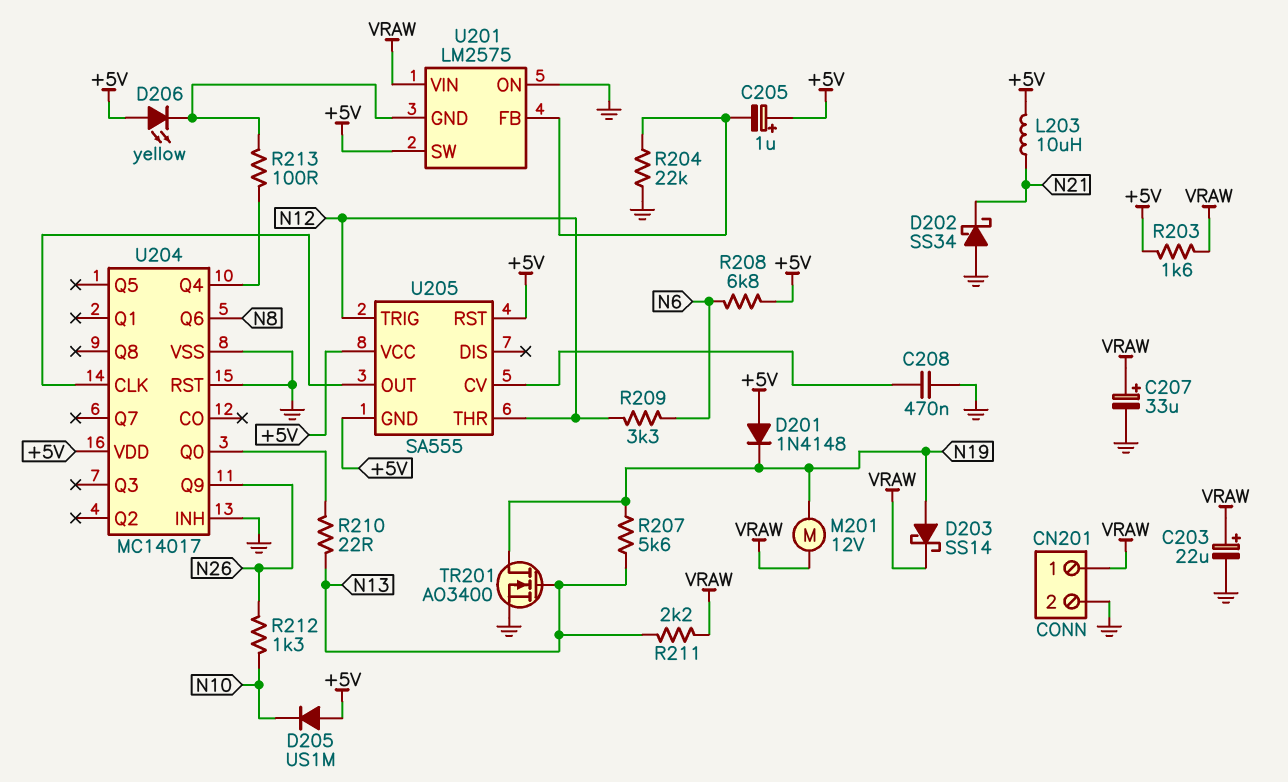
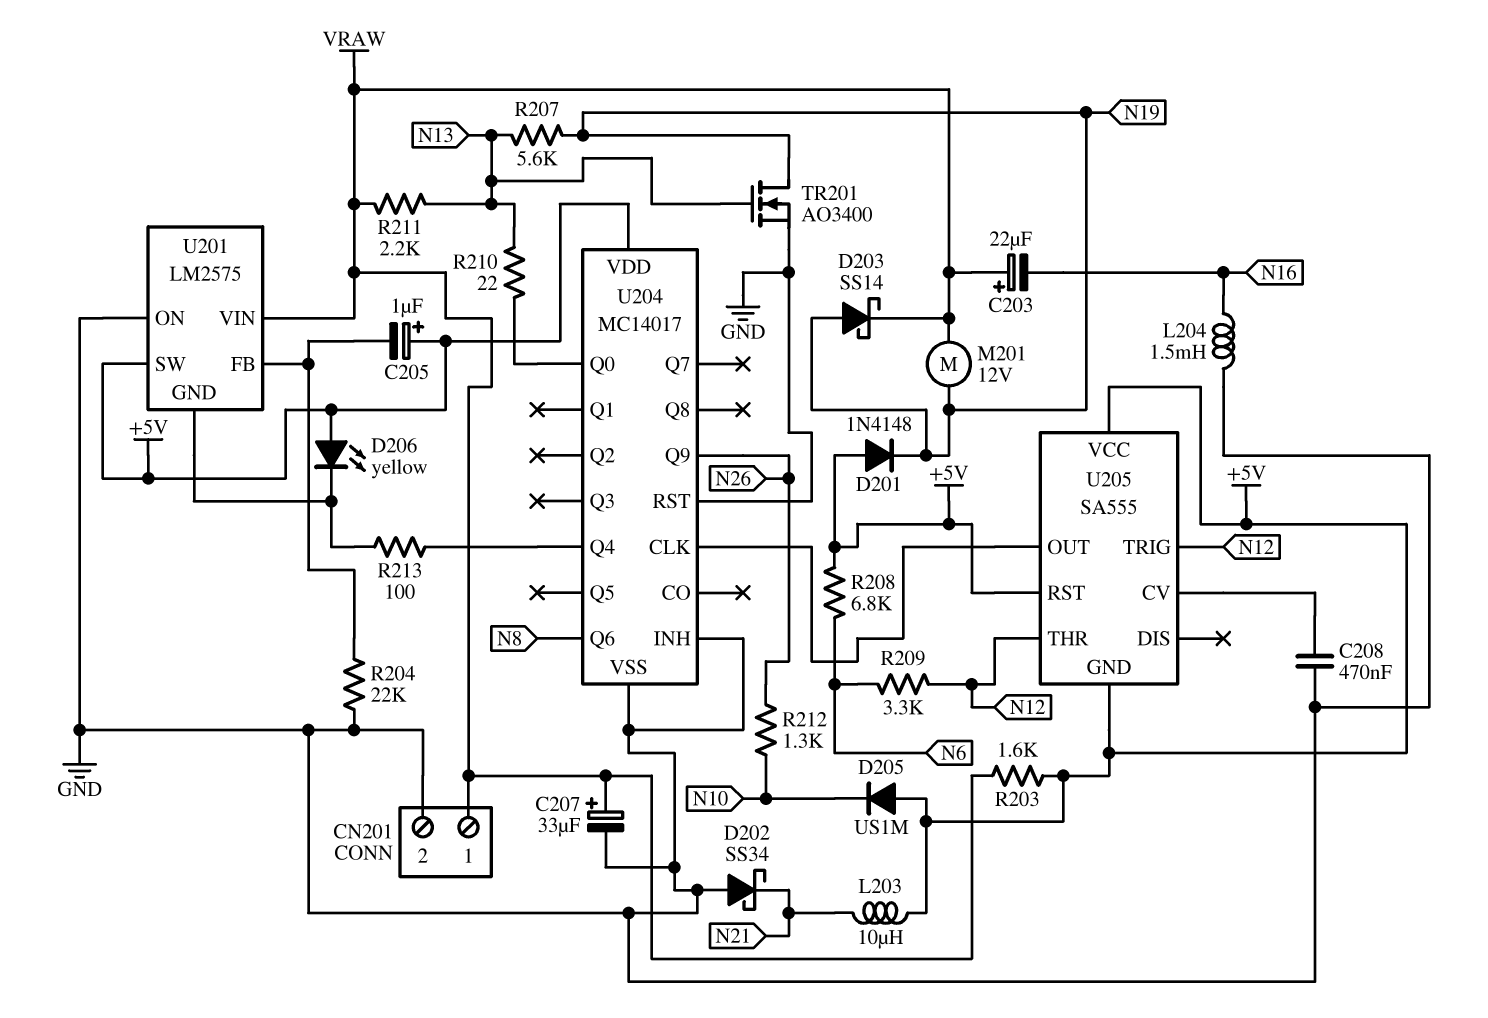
C203: 22uF (plus VRAW, minus GND) -> 22uF (plus VRAW, minus N16)
L204: none -> 1.5mH (GND, N16)

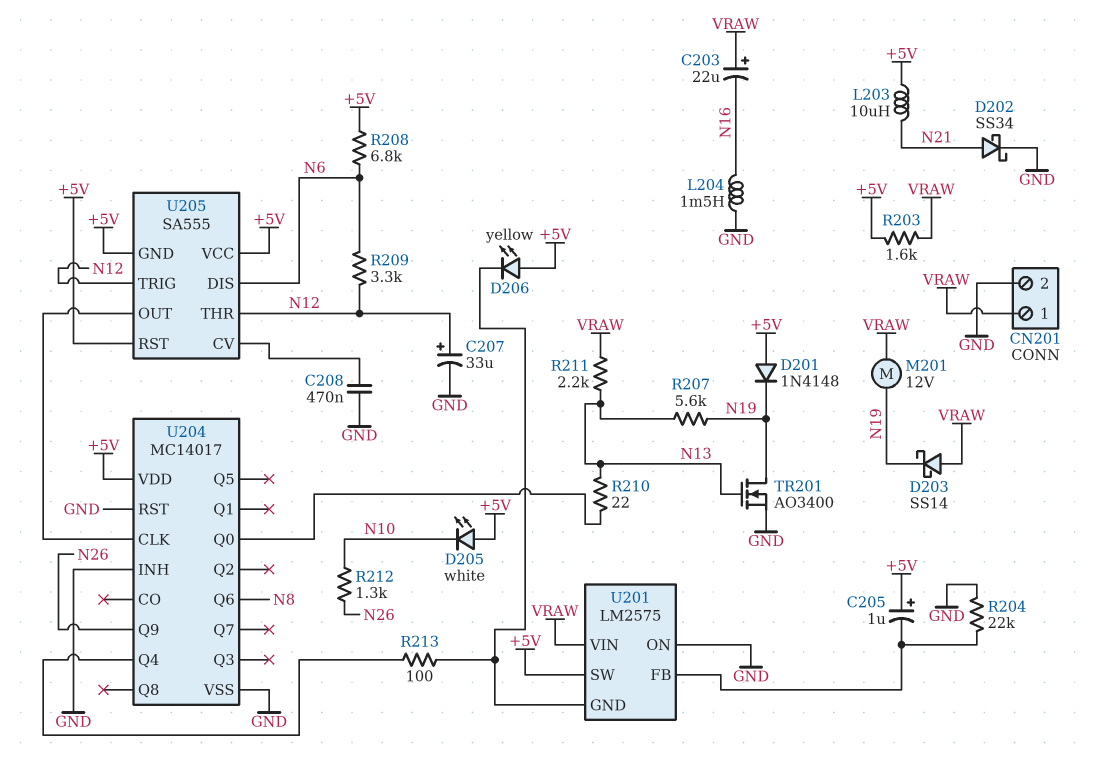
C207: 33uF (plus VRAW, minus GND) -> 33uF (plus N12, minus GND)
D202: schottky SS34 (A GND, K N21) -> schottky SS34 (A N21, K GND)
D203: schottky SS14 (A N19, K VRAW) -> schottky SS14 (A VRAW, K N19)
D205: diode US1M (A +5V, K N10) -> LED white (A +5V, K N10)
U205 pin DIS: none -> N6

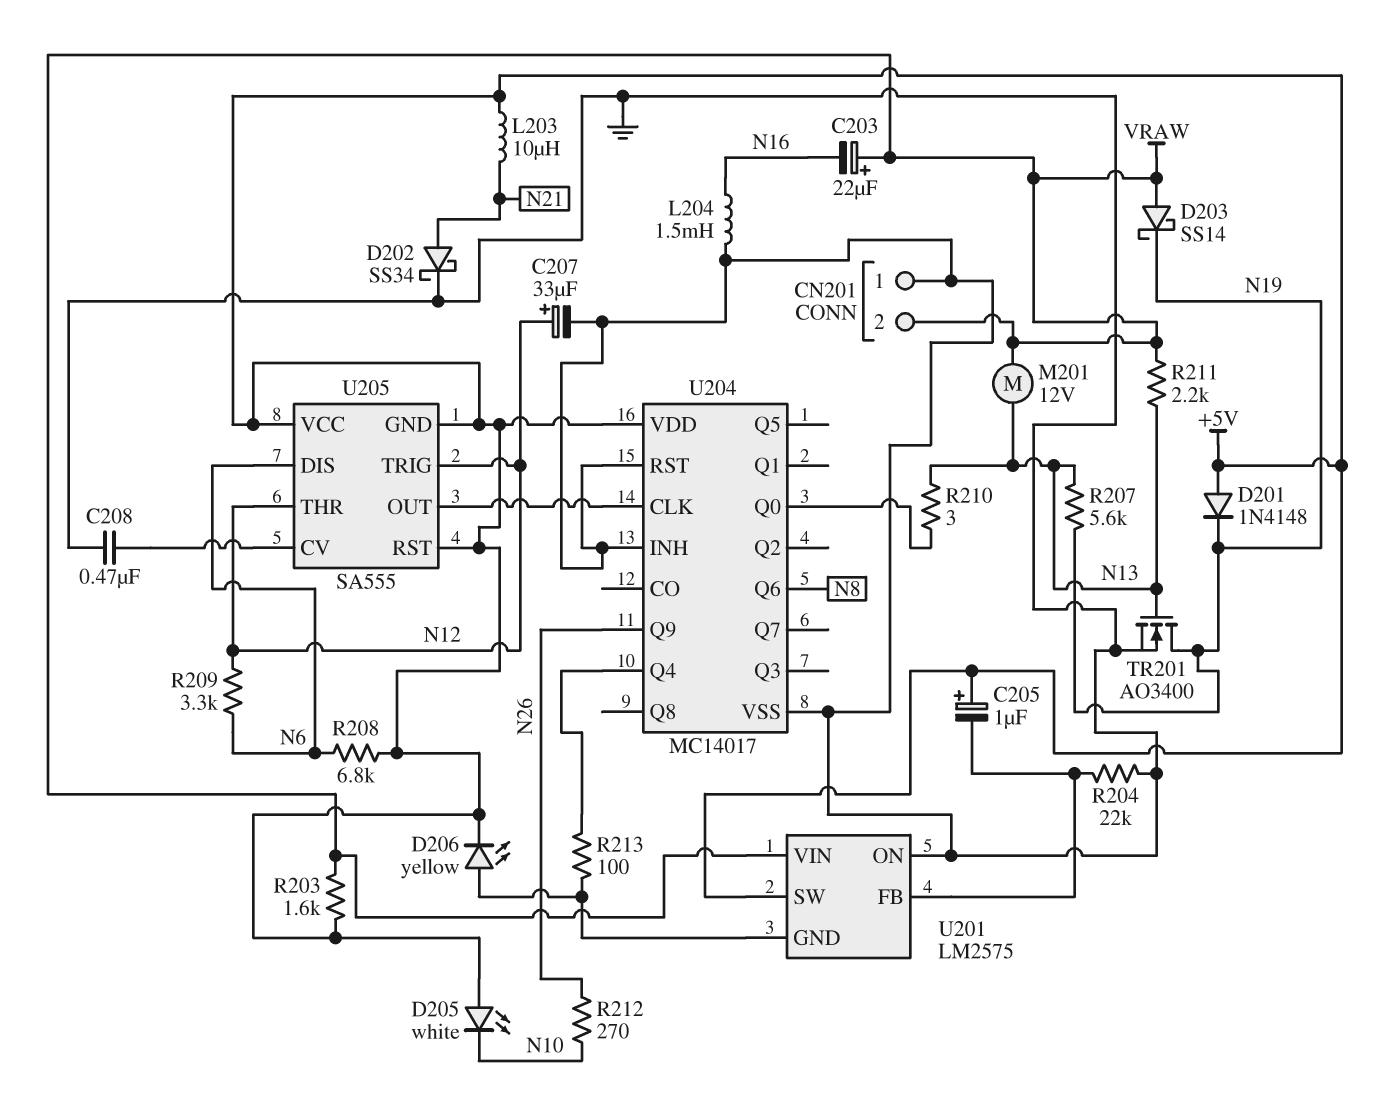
CN201 pin 1: VRAW -> GND
CN201 pin 2: GND -> VRAW
D206: LED yellow (A +5V, K U201/GND) -> LED yellow (A U201/GND, K +5V)
M201: motor 12V (N19, VRAW) -> motor 12V (N13, VRAW)
R210: 22 (N13, U204/Q0) -> 3 (N13, U204/Q0)
R212: 1.3k (N10, N26) -> 270 (N10, N26)

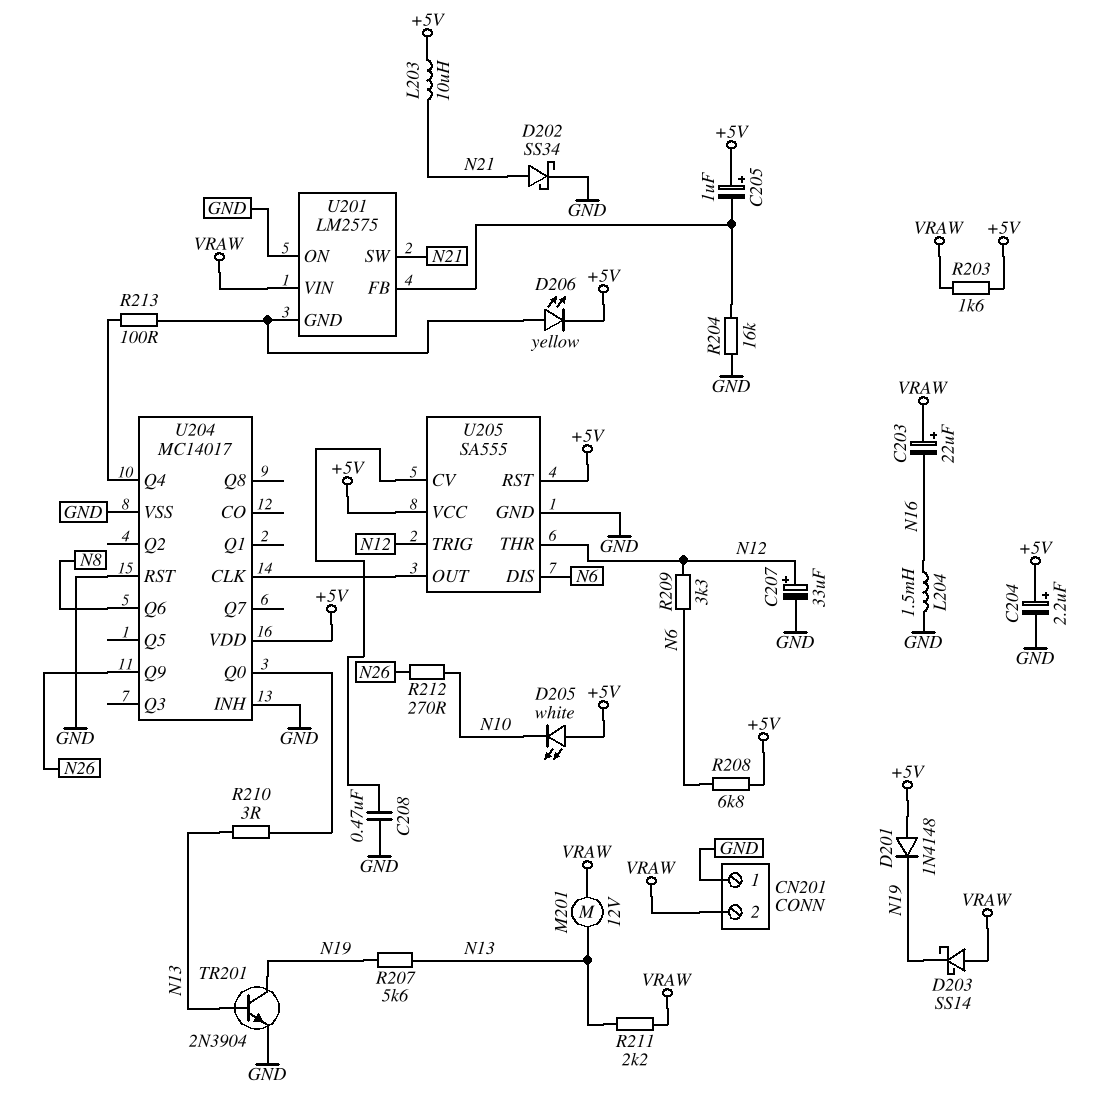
C204: none -> 2.2uF (plus +5V, minus GND)
R204: 22k (GND, U201/FB) -> 16k (GND, U201/FB)
TR201: NMOS AO3400 (G N13, D N19, S GND) -> NPN 2N3904 (B N13, C N19, E GND)
U201 pin SW: +5V -> N21
U205 pin GND: +5V -> GND

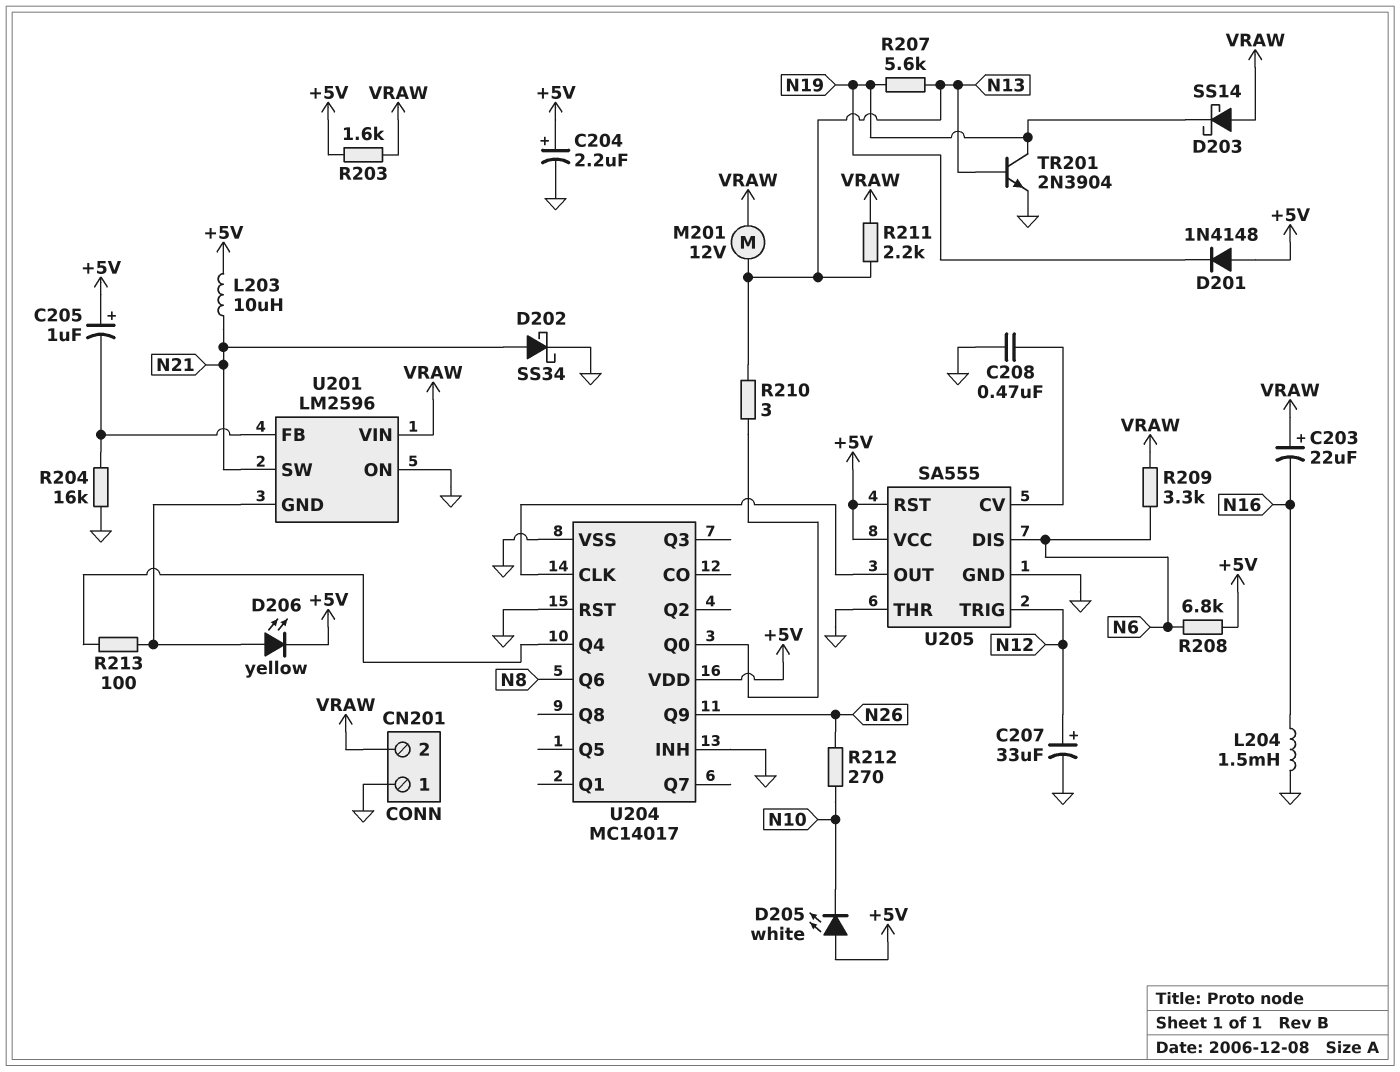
R209: 3.3k (N6, N12) -> 3.3k (N6, VRAW)
U201: LM2575 -> LM2596
U205 pin THR: N12 -> GND

